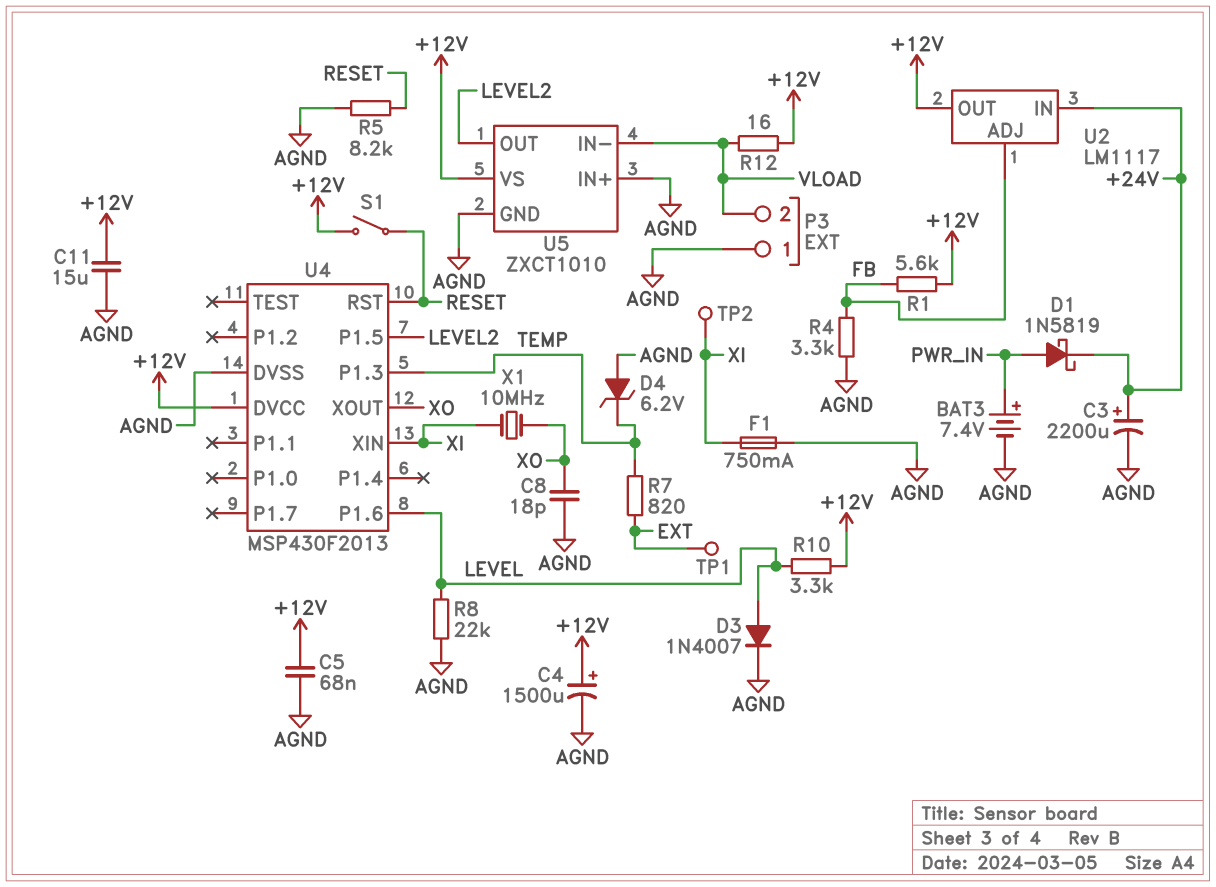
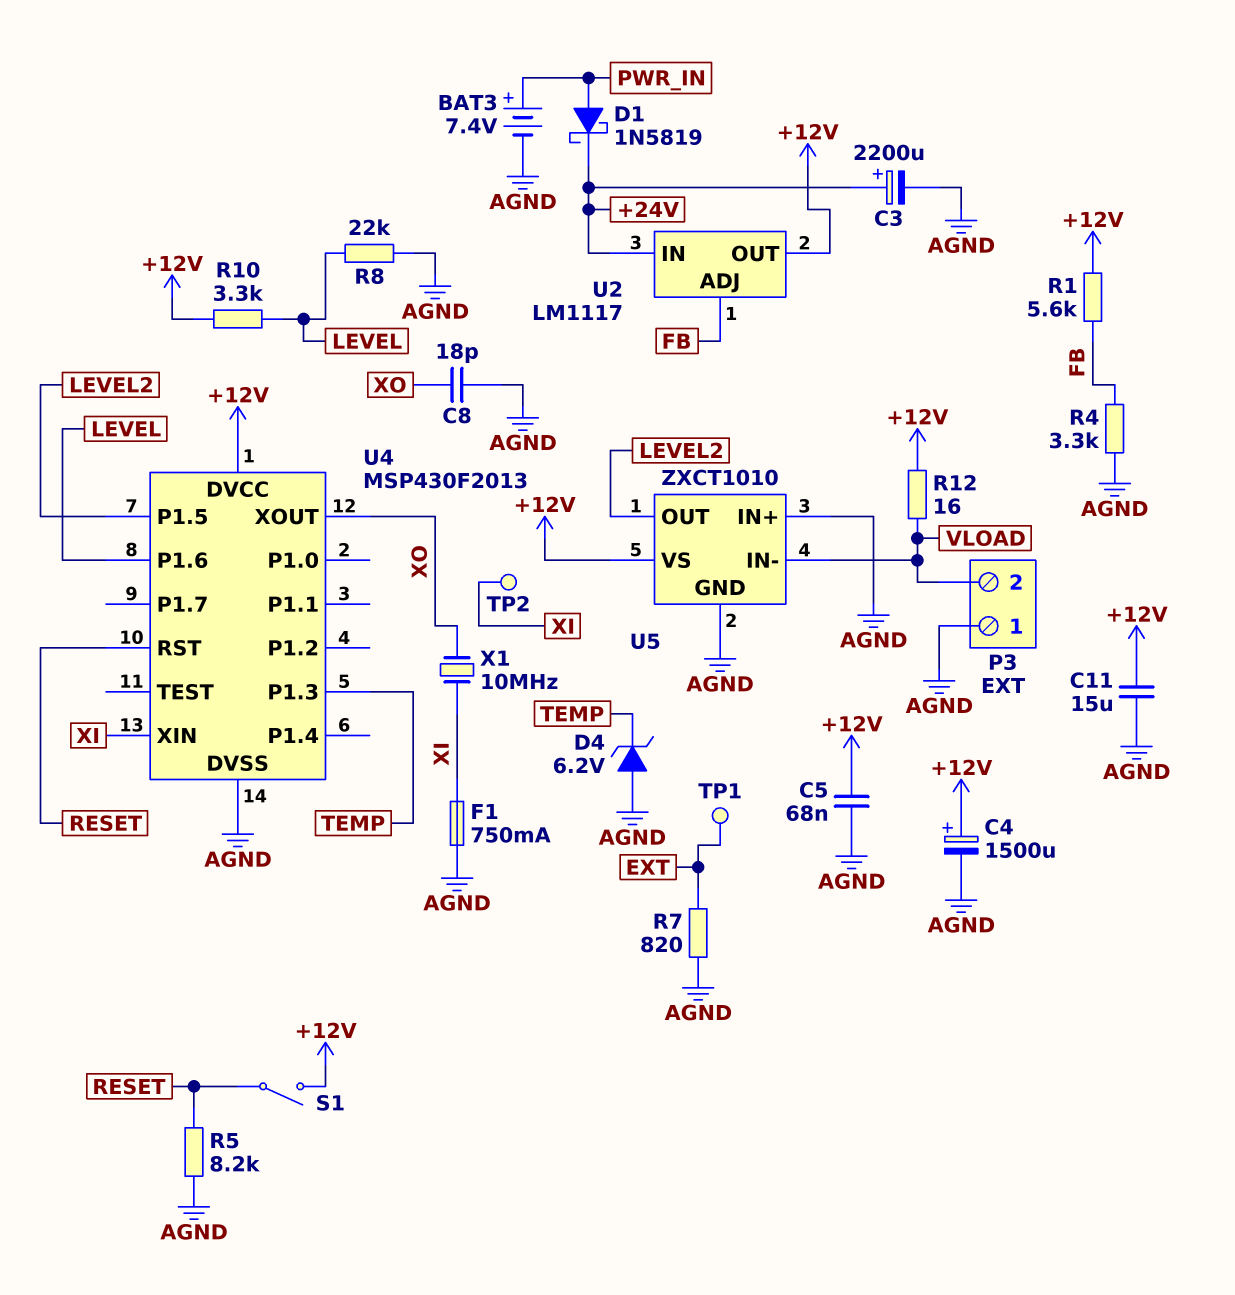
D3: diode 1N4007 (A LEVEL, K AGND) -> none
R7: 820 (EXT, TEMP) -> 820 (AGND, EXT)

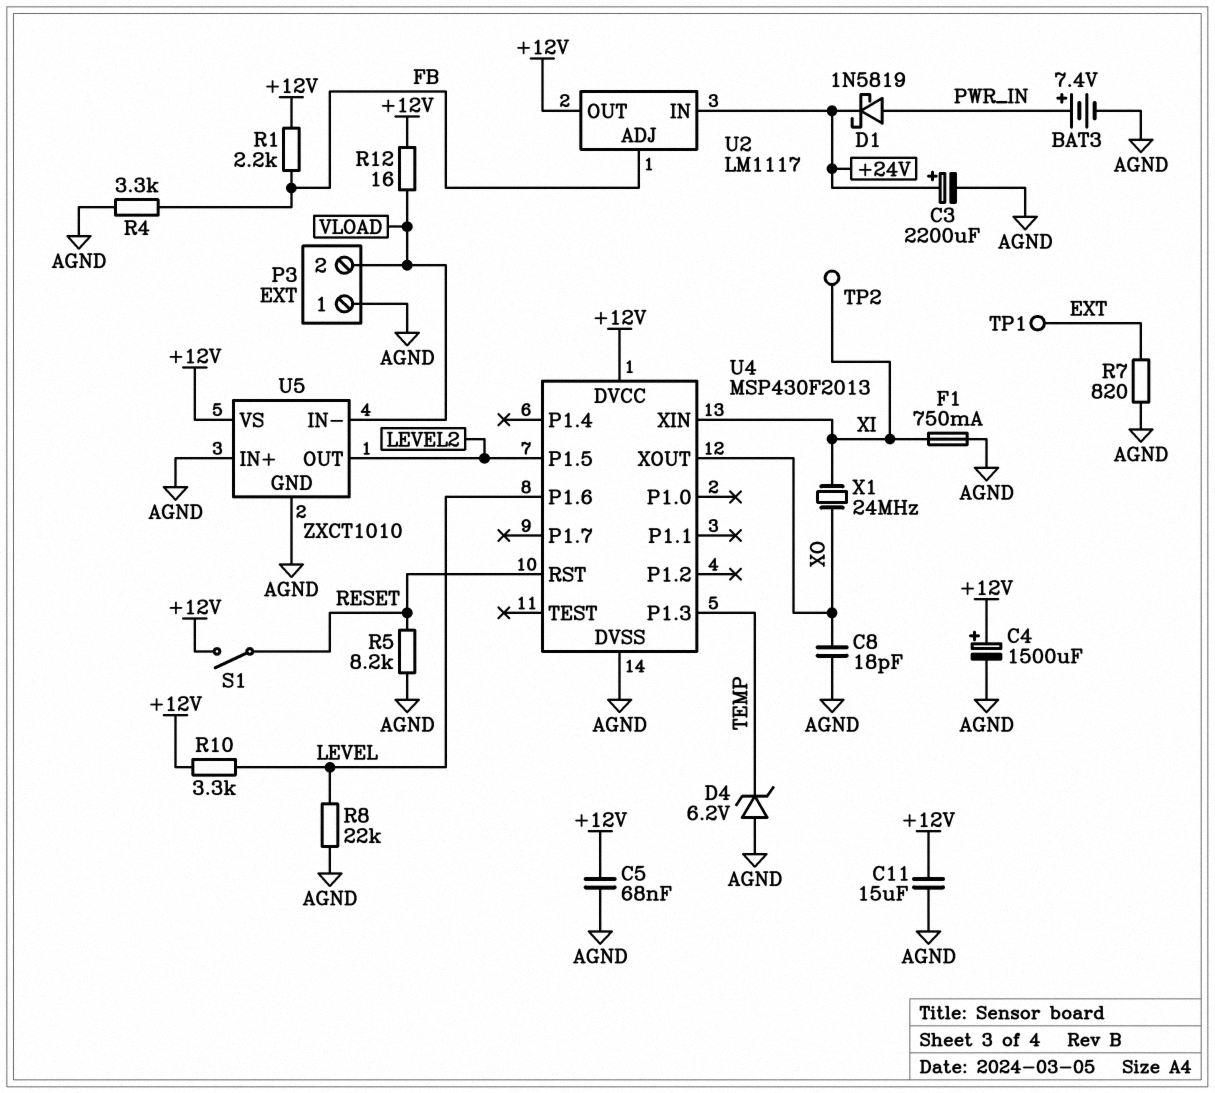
R1: 5.6k (+12V, FB) -> 2.2k (+12V, FB)
X1: 10MHz (XI, XO) -> 24MHz (XI, XO)

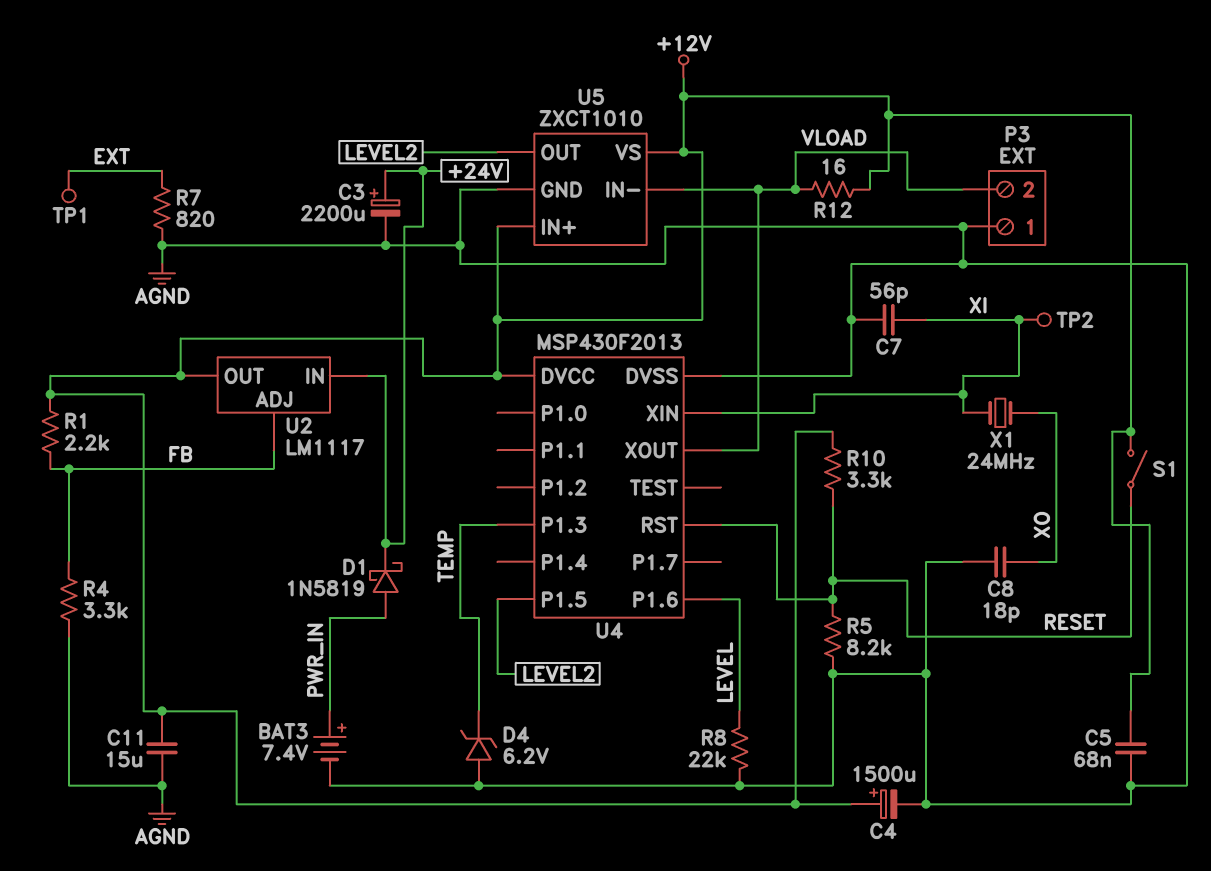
C7: none -> 56pF (AGND, XI)
F1: 750mA (AGND, XI) -> none
R10: 3.3k (+12V, LEVEL) -> 3.3k (+12V, RESET)
U4 pin XOUT: XO -> VLOAD
U5 pin IN+: AGND -> +12V

